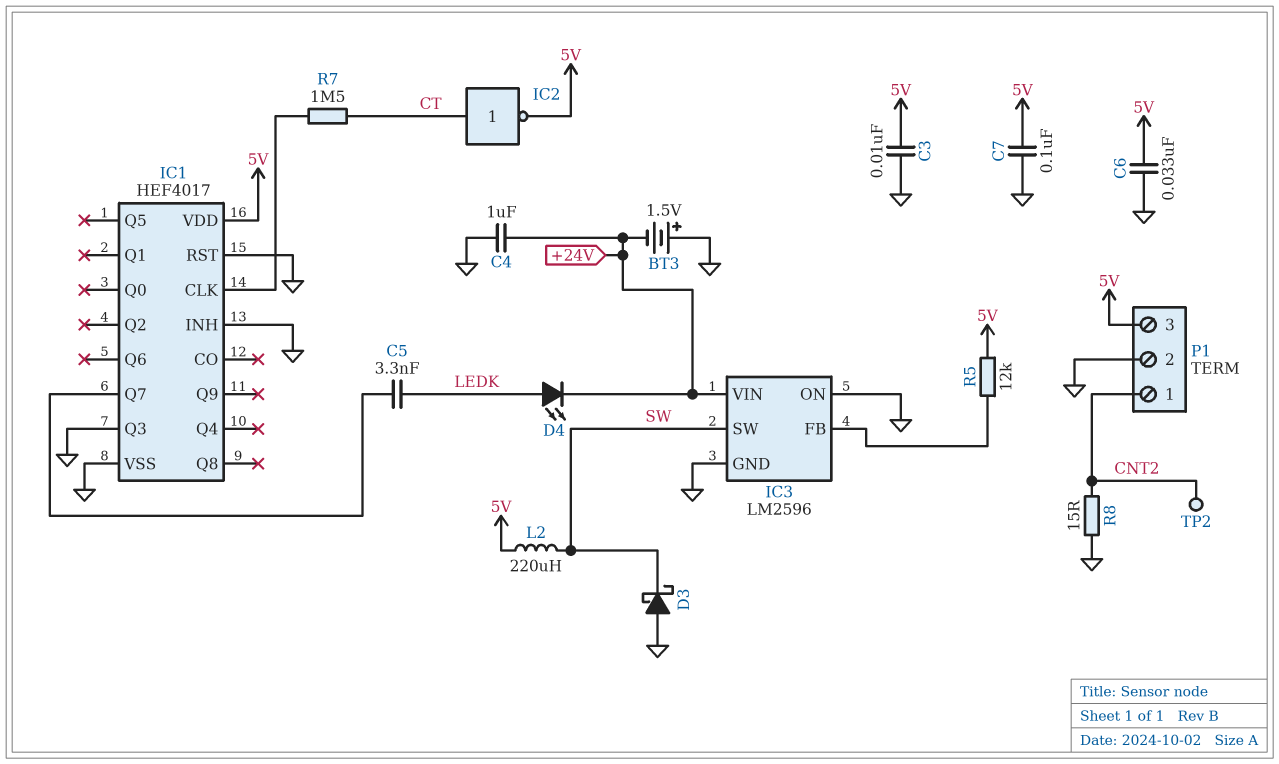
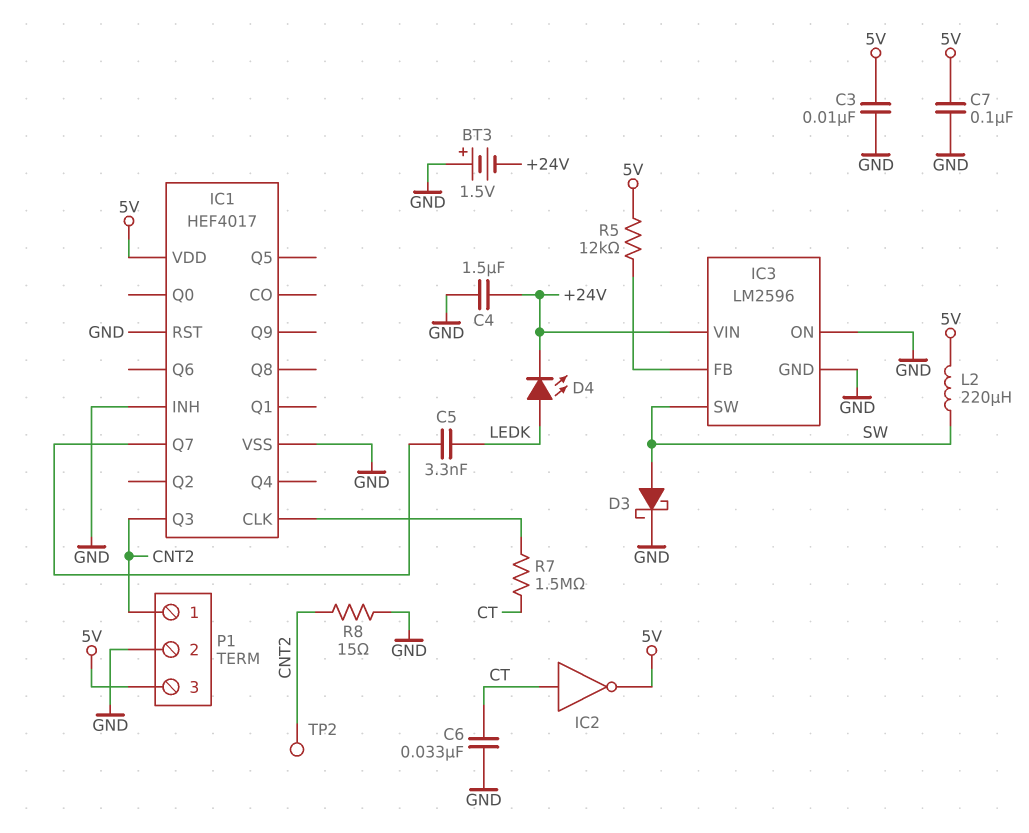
C4: 1uF (+24V, GND) -> 1.5uF (+24V, GND)
C6: 33nF (5V, GND) -> 33nF (CT, GND)
D3: schottky (A GND, K SW) -> schottky (A SW, K GND)
IC1 pin Q3: GND -> CNT2

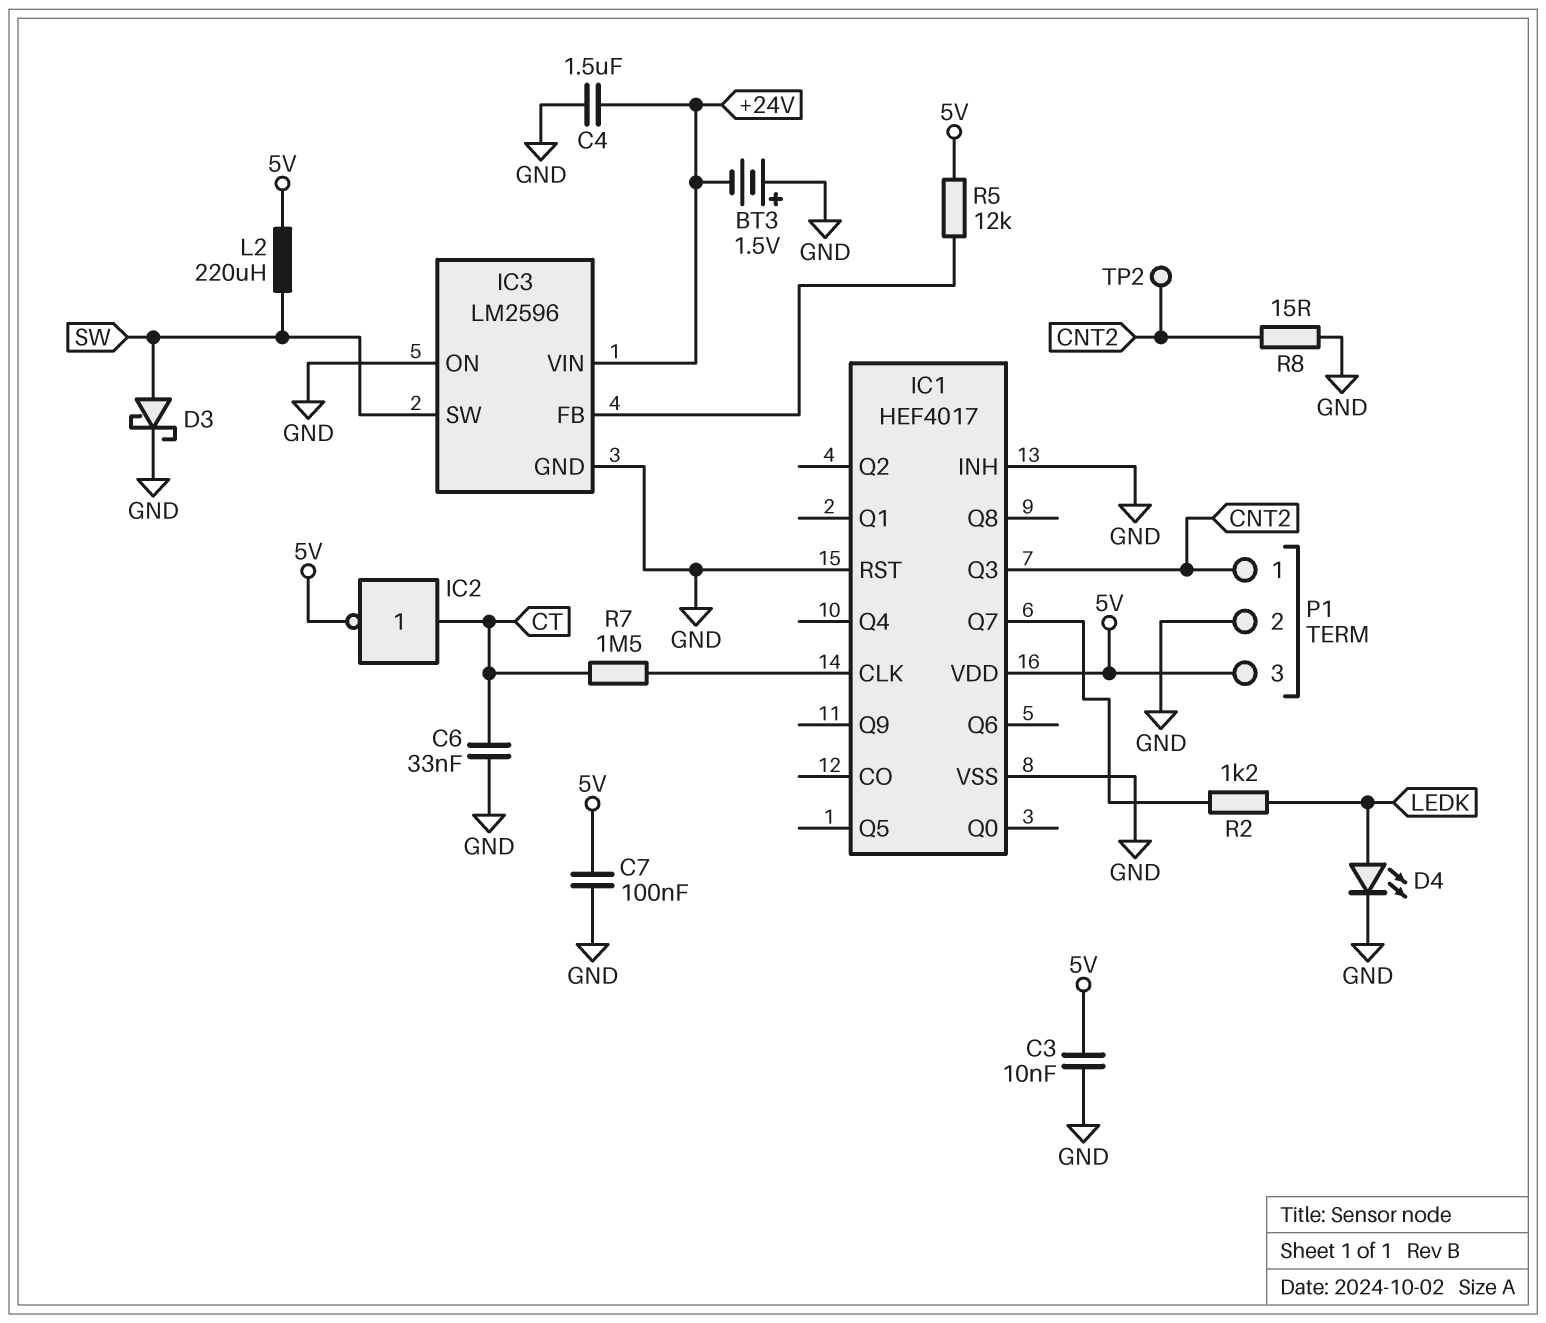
C5: 3.3nF (IC1/Q7, LEDK) -> none
D4: LED (A LEDK, K +24V) -> LED (A LEDK, K GND)
R2: none -> 1.2k (IC1/Q7, LEDK)

